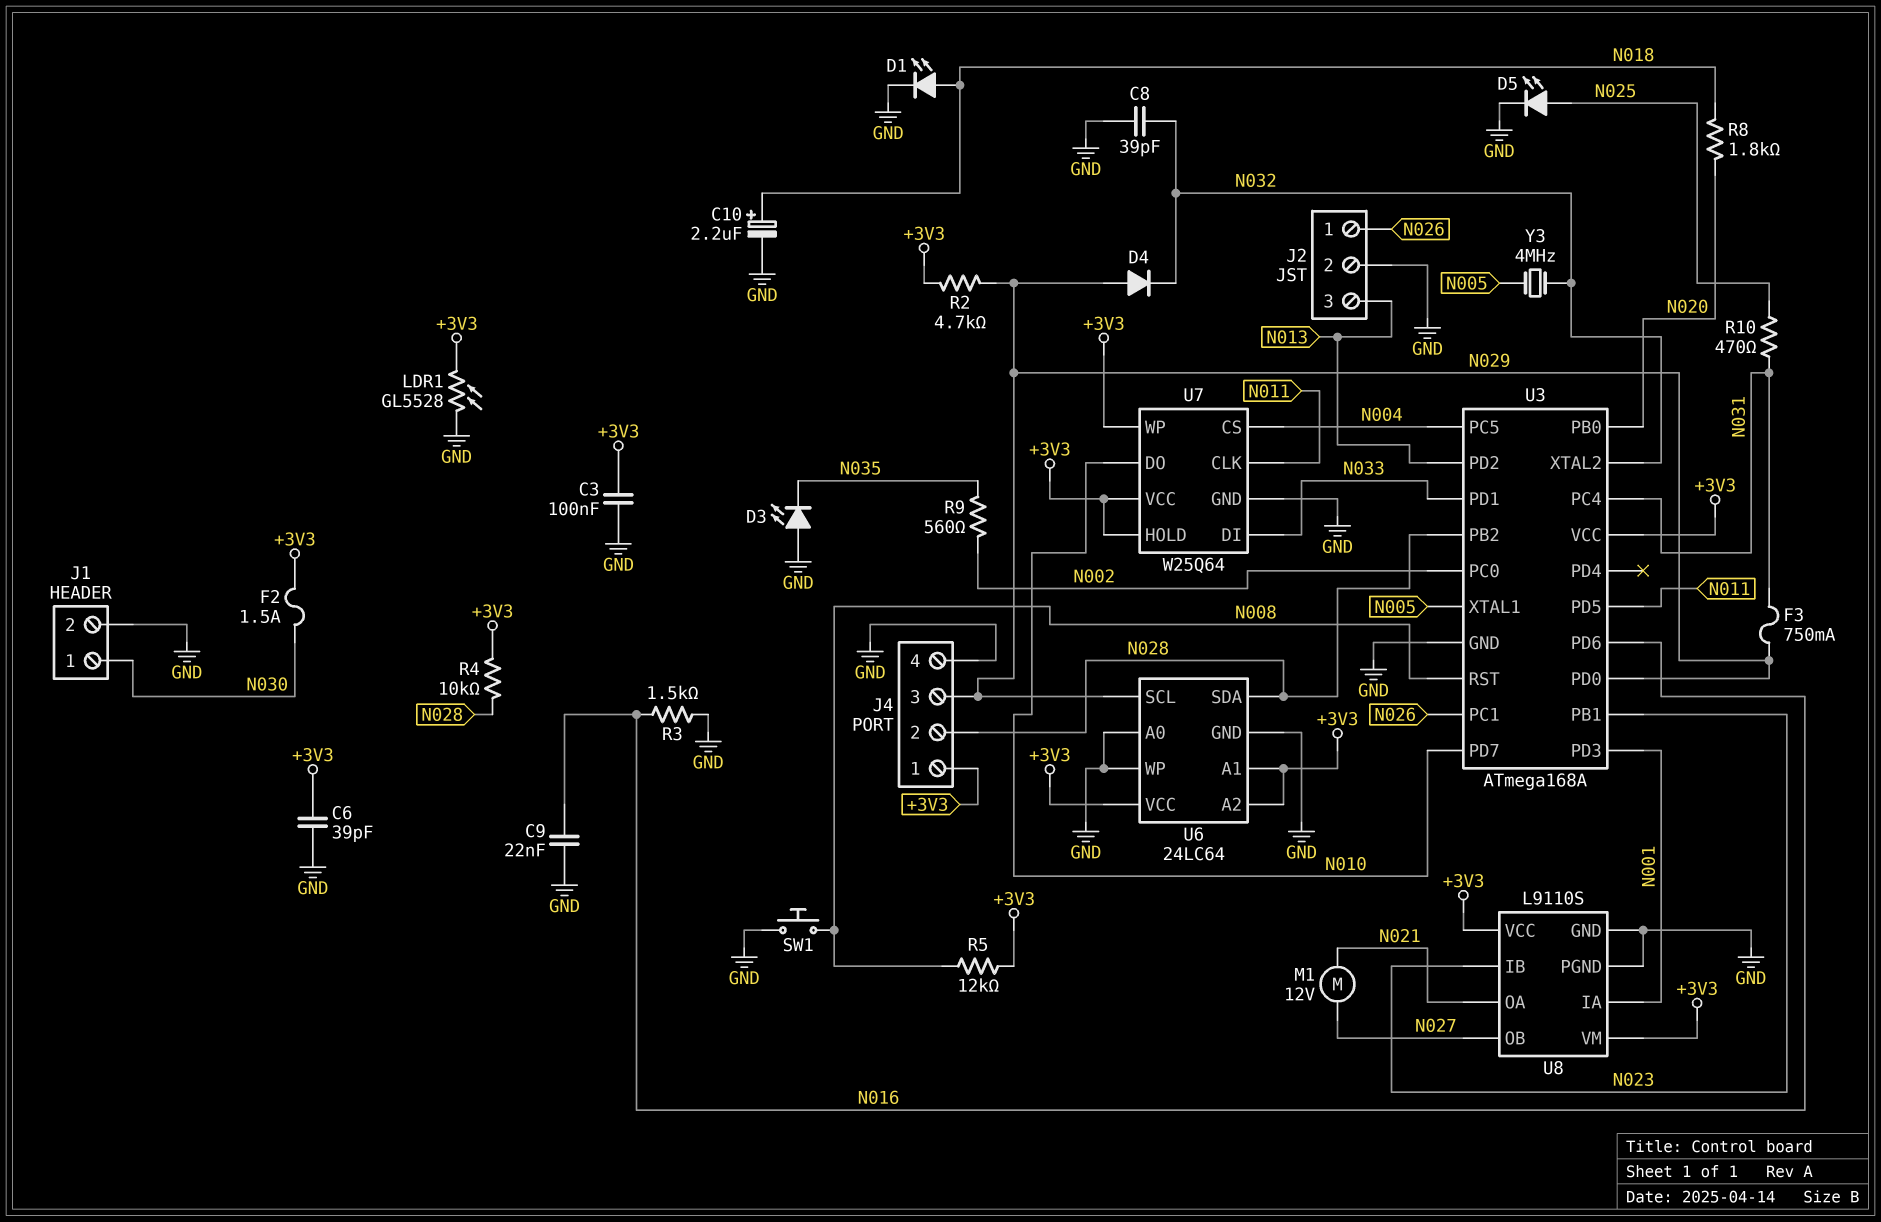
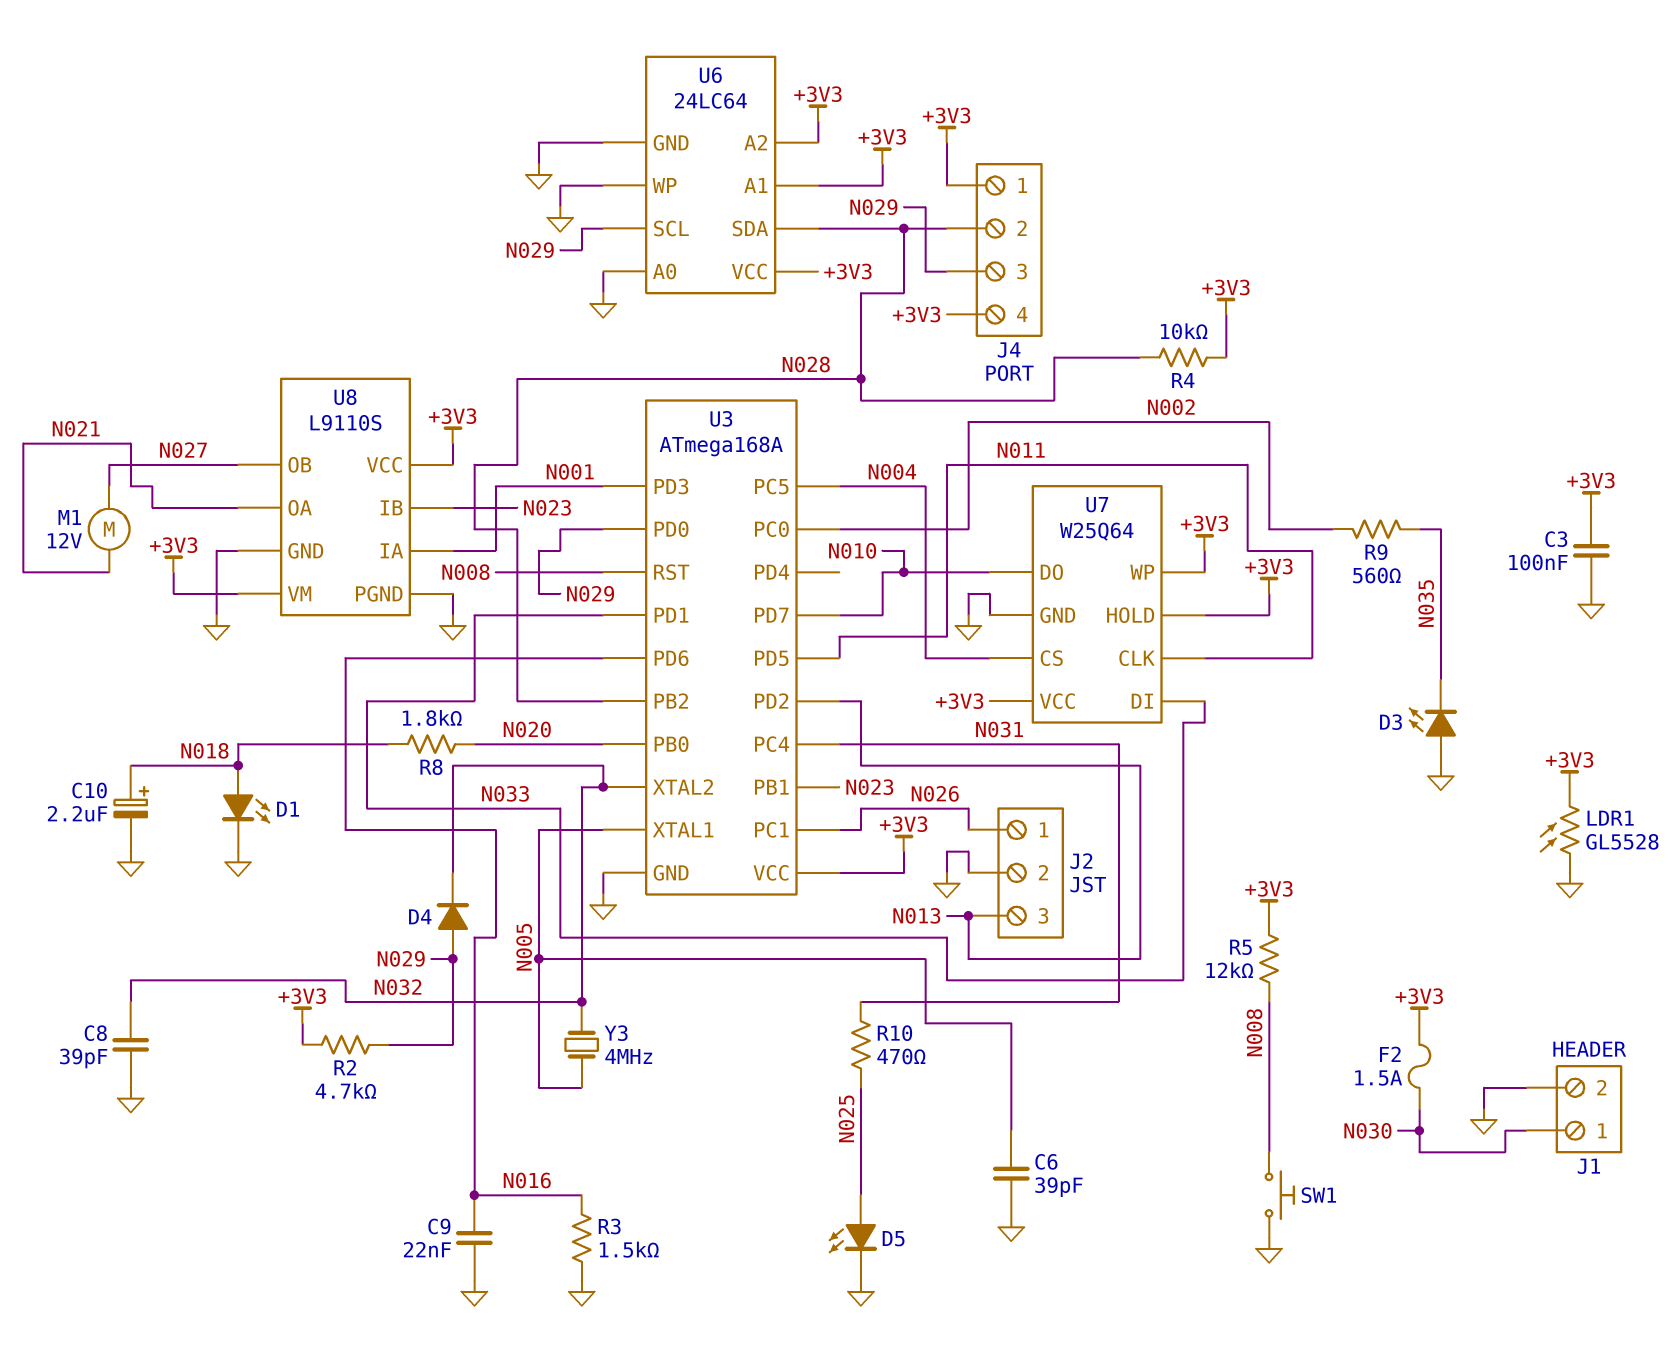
C6: 39pF (+3V3, GND) -> 39pF (GND, N005)
F3: 750mA (N029, N031) -> none
J4 pin 4: GND -> +3V3

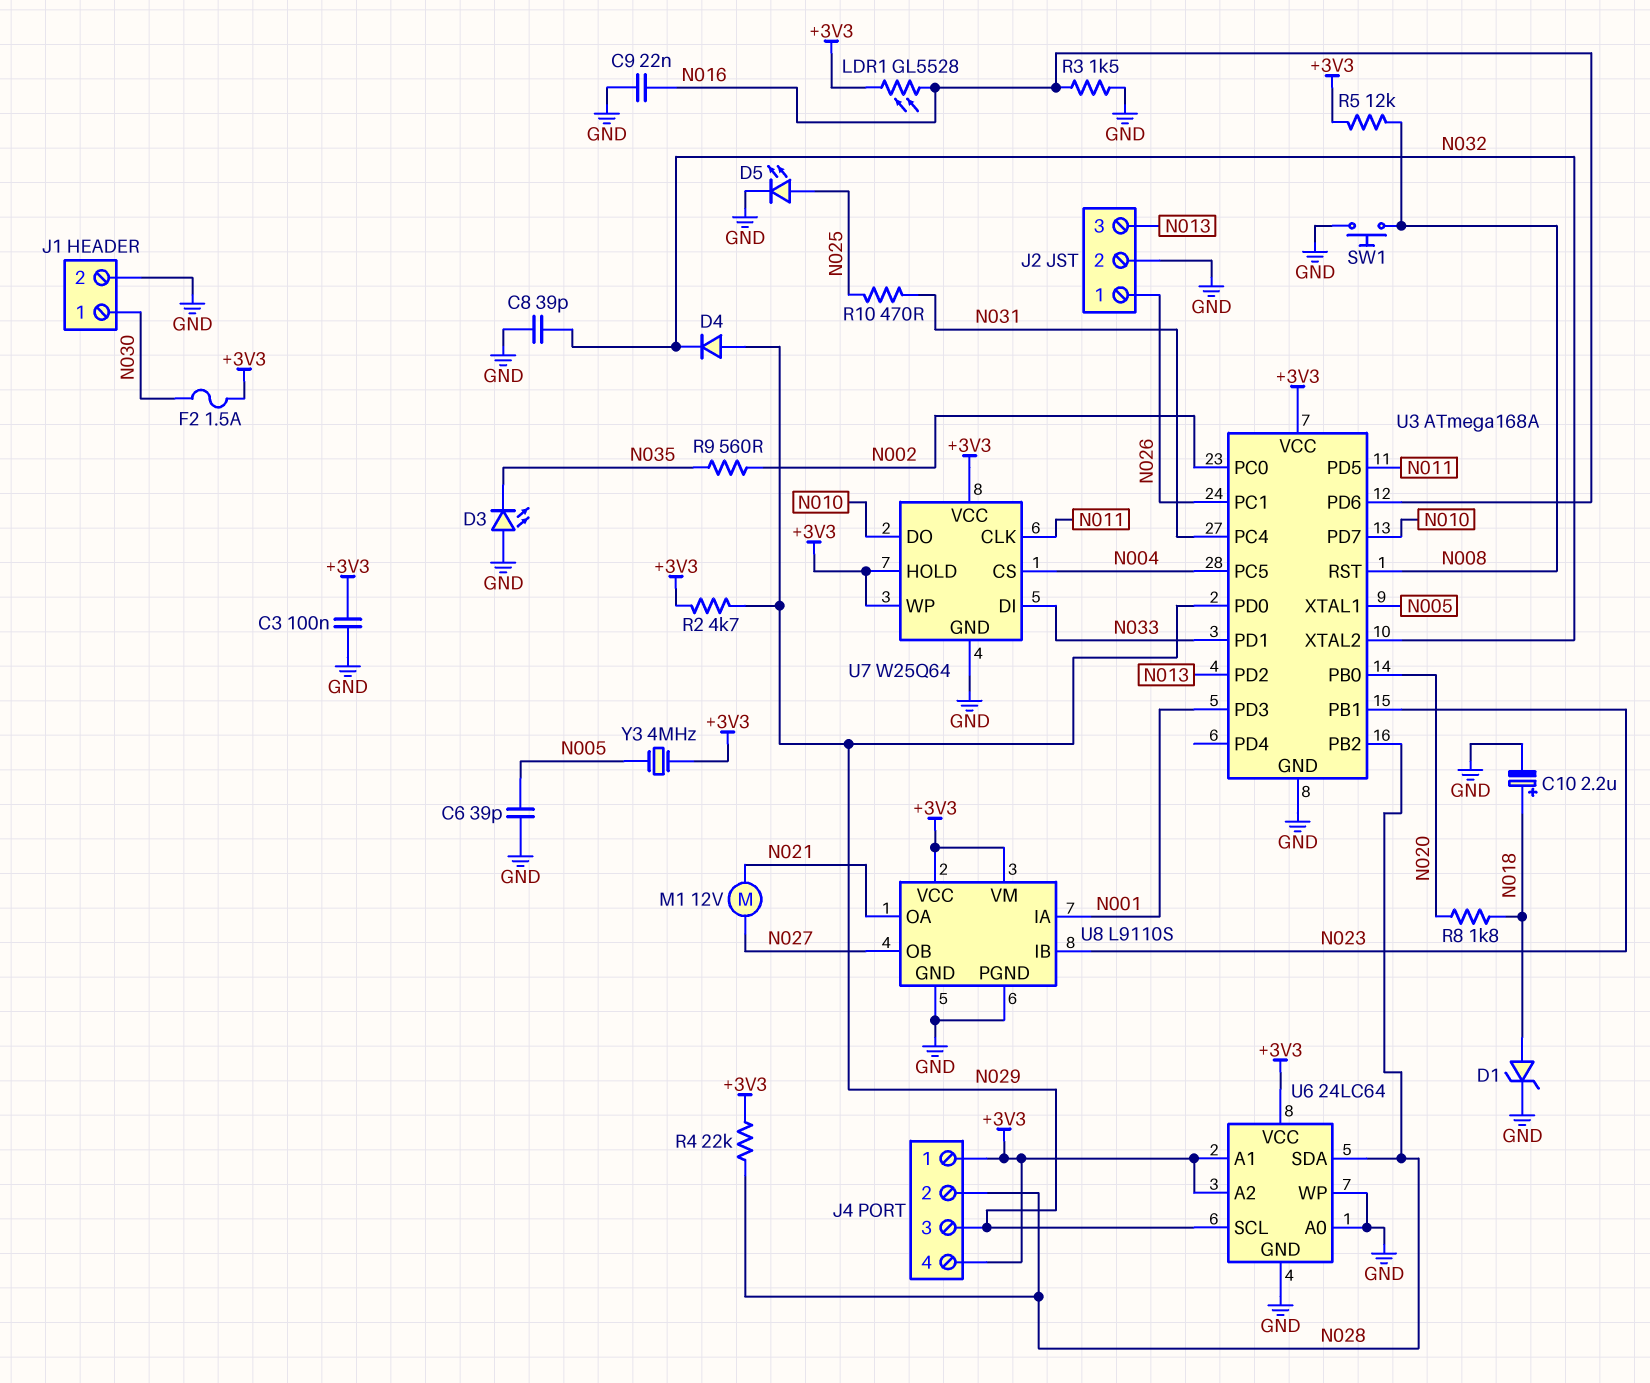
D1: LED (A N018, K GND) -> zener (A N018, K GND)
LDR1: GL5528 (+3V3, GND) -> GL5528 (+3V3, N016)
R4: 10k (+3V3, N028) -> 22k (+3V3, N028)
Y3: 4MHz (N005, N032) -> 4MHz (+3V3, N005)

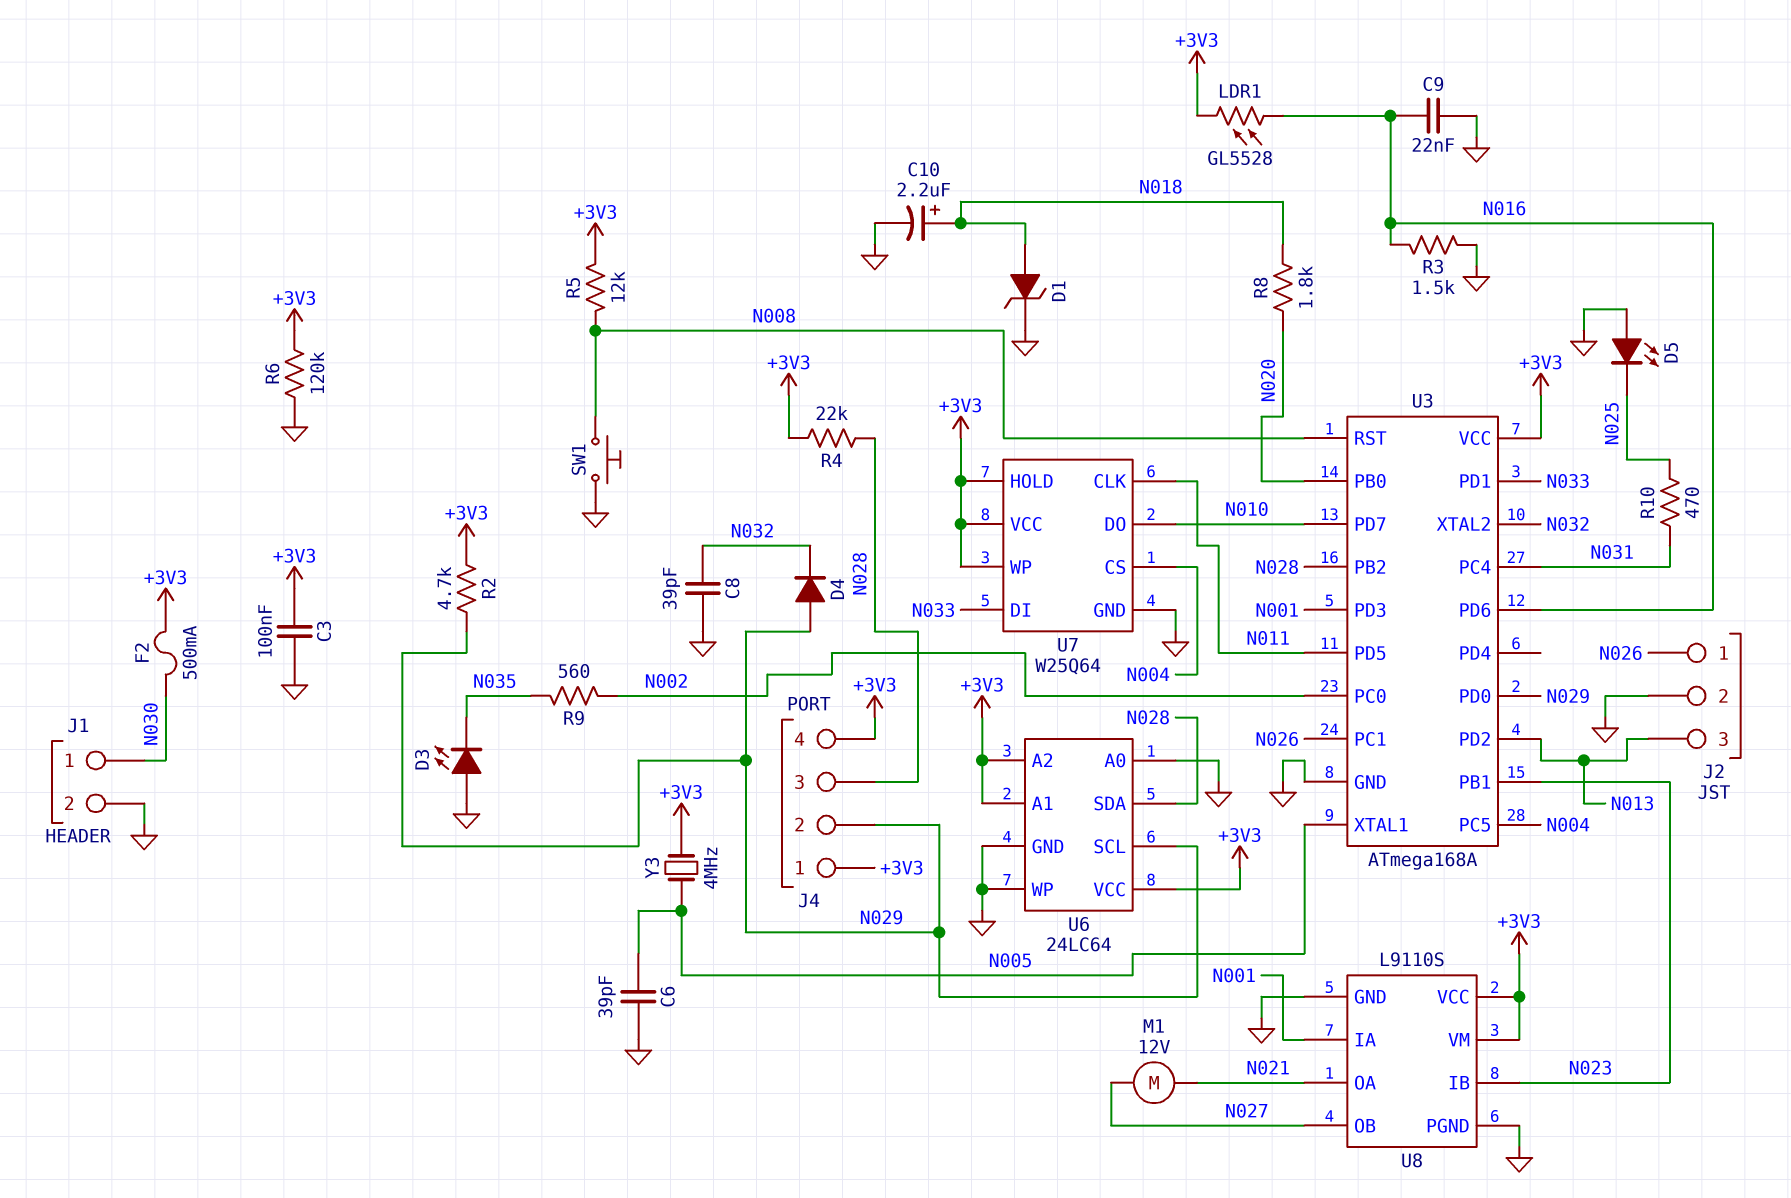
D5: LED (A N025, K GND) -> LED (A GND, K N025)
F2: 1.5A (+3V3, N030) -> 500mA (+3V3, N030)
J4 pin 2: N028 -> N029
J4 pin 3: N029 -> N028
R6: none -> 120k (+3V3, GND)

